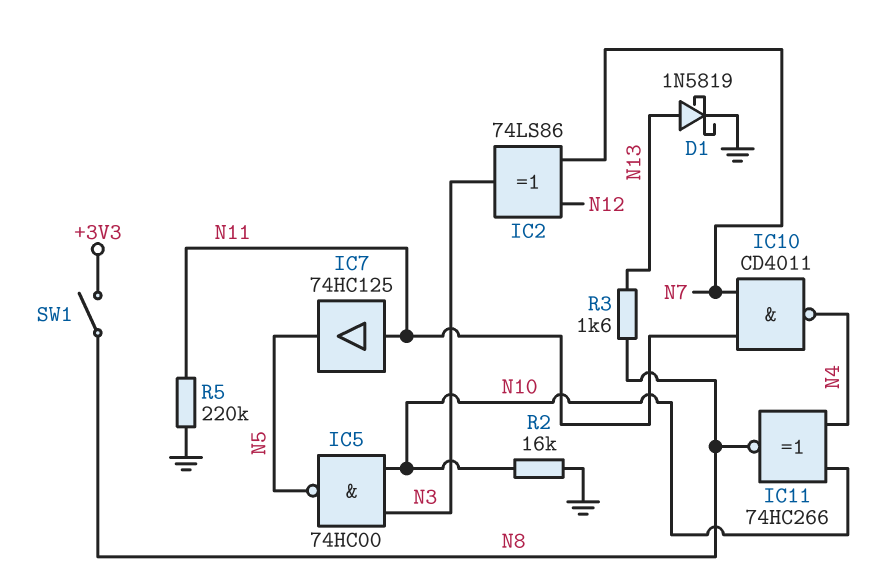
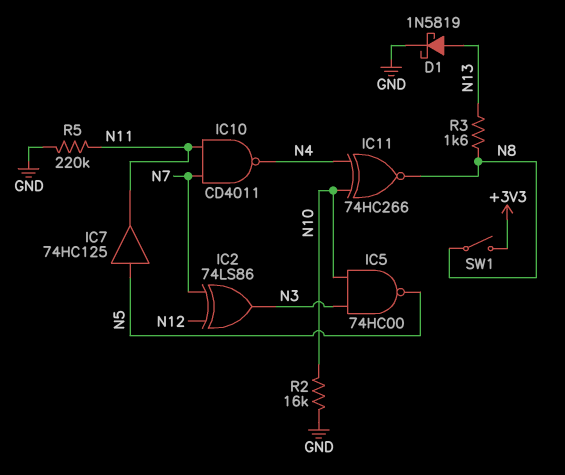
IC7: buffer 74HC125 (in N11, out N5) -> buffer 74HC125 (in N5, out N11)

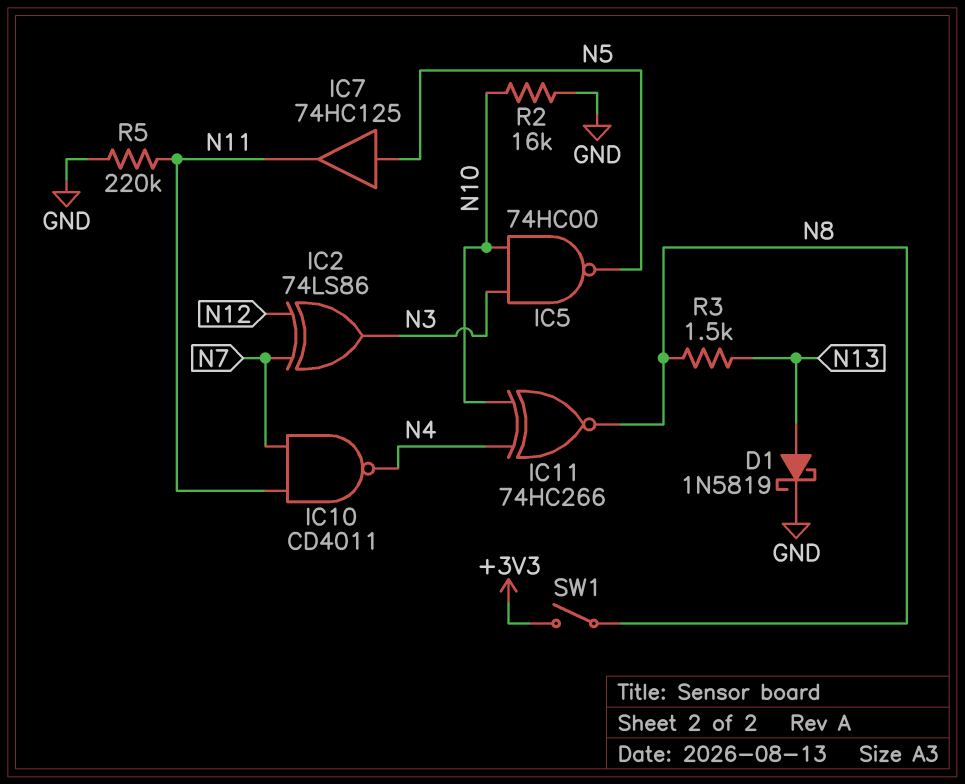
R3: 1.6k (N8, N13) -> 1.5k (N8, N13)

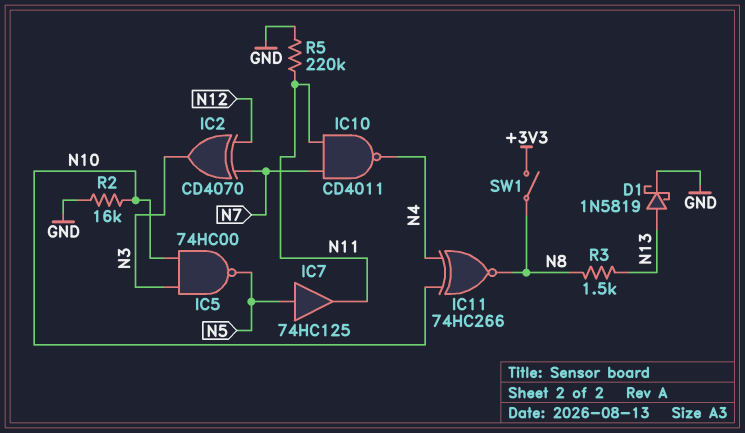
IC2: XOR 74LS86 (in N7, in N12, out N3) -> XOR CD4070 (in N7, in N12, out N3)

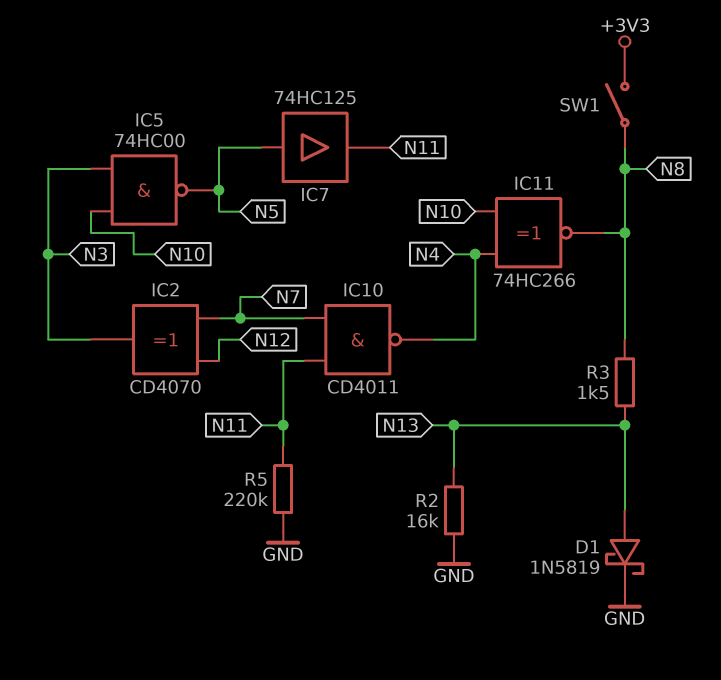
R2: 16k (GND, N10) -> 16k (GND, N13)

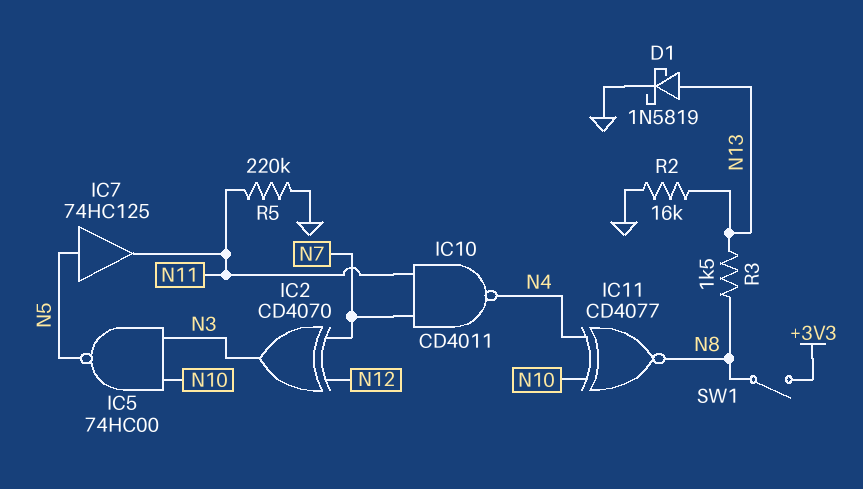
IC11: XNOR 74HC266 (in N4, in N10, out N8) -> XNOR CD4077 (in N4, in N10, out N8)

